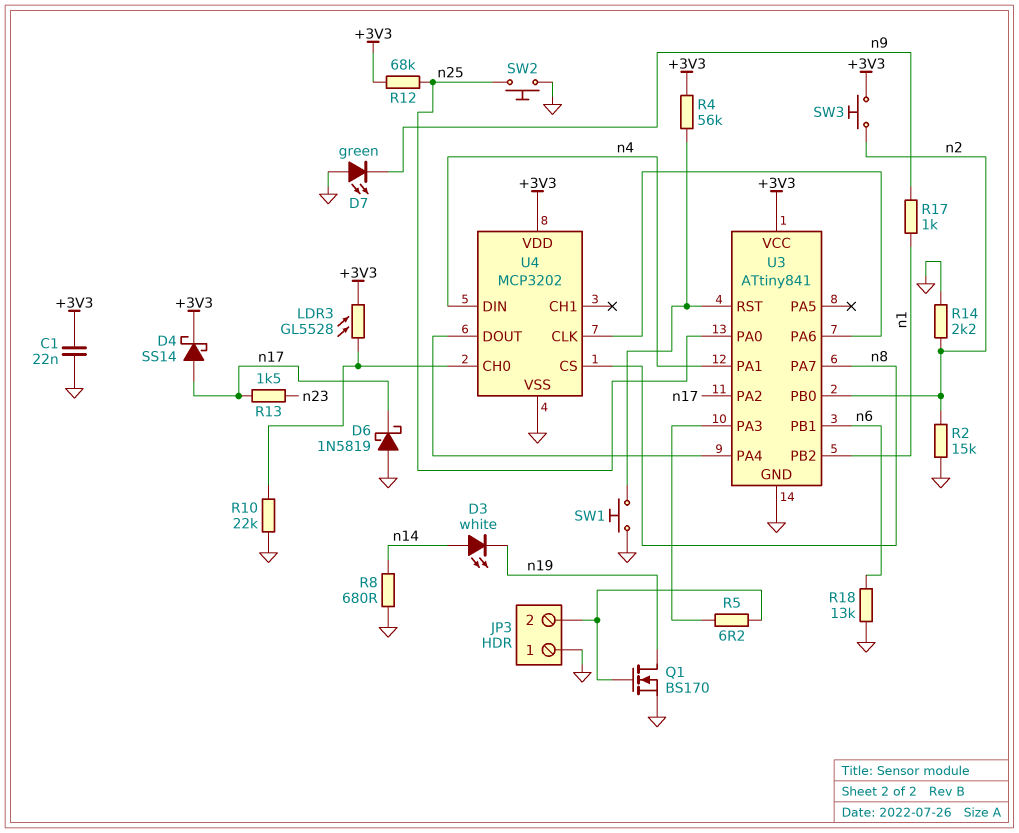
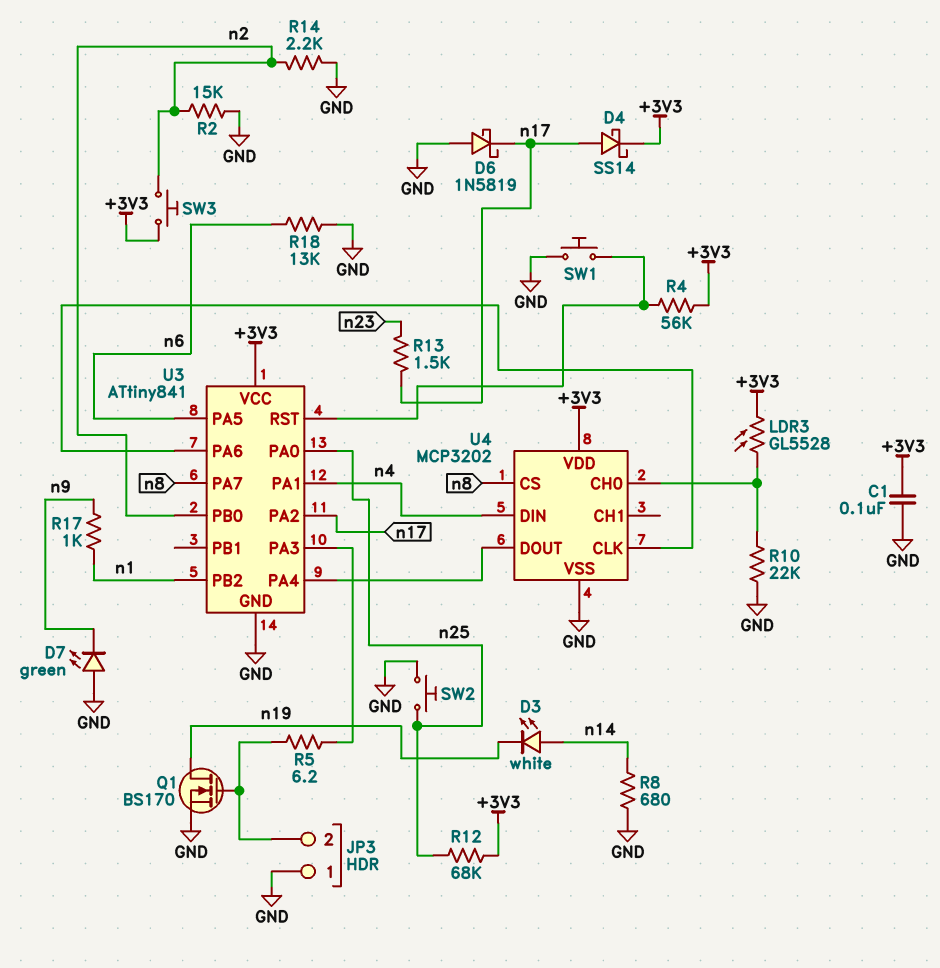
C1: 22nF (+3V3, GND) -> 100nF (+3V3, GND)
U3 pin PA5: none -> n6
U3 pin PB1: n6 -> none

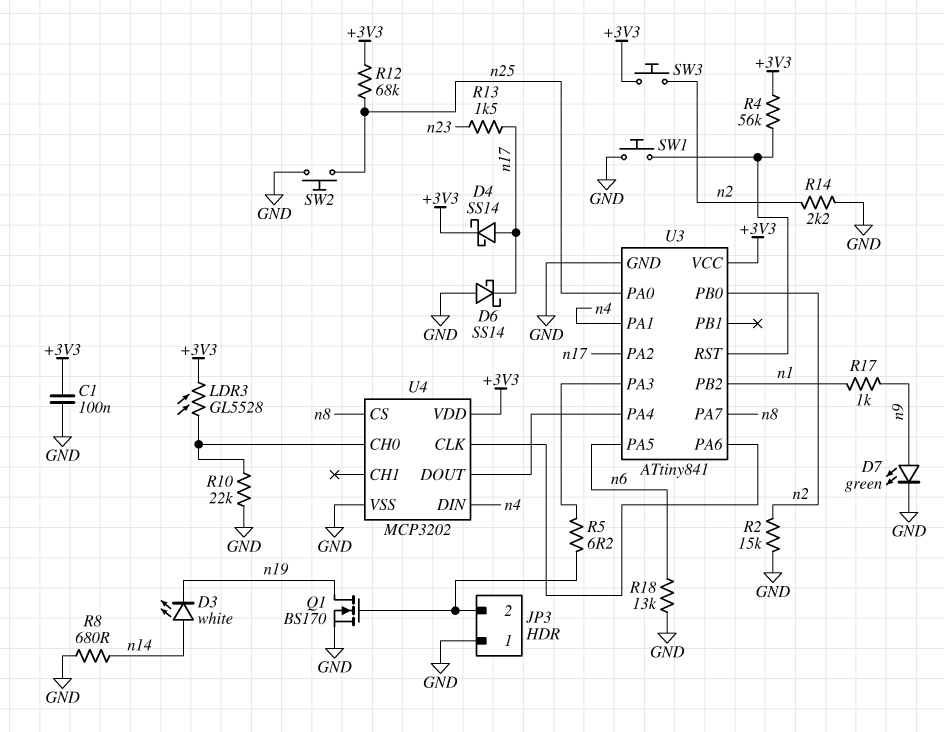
D6: schottky 1N5819 (A GND, K n17) -> schottky SS14 (A GND, K n17)
D7: LED green (A GND, K n9) -> LED green (A n9, K GND)

